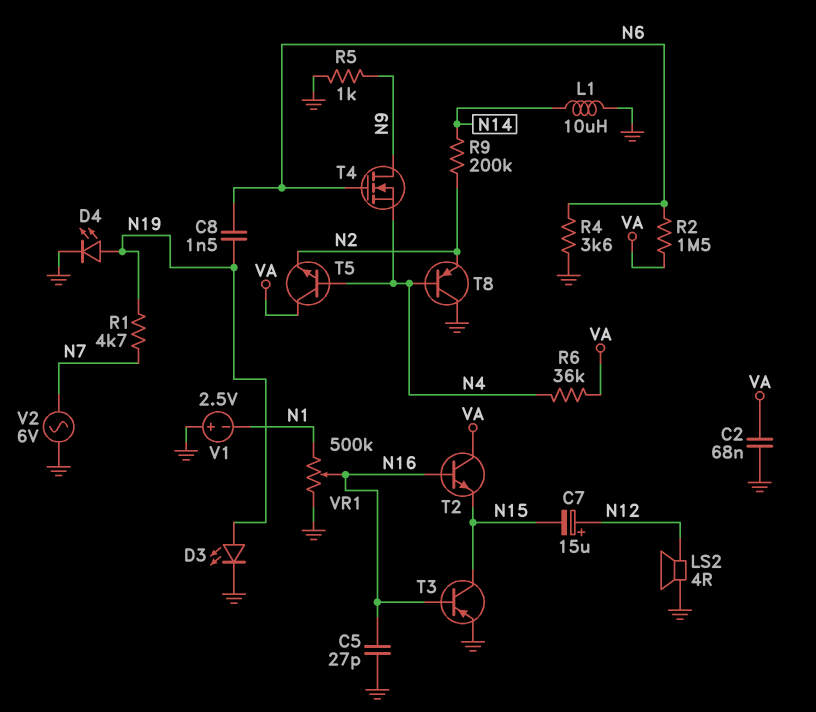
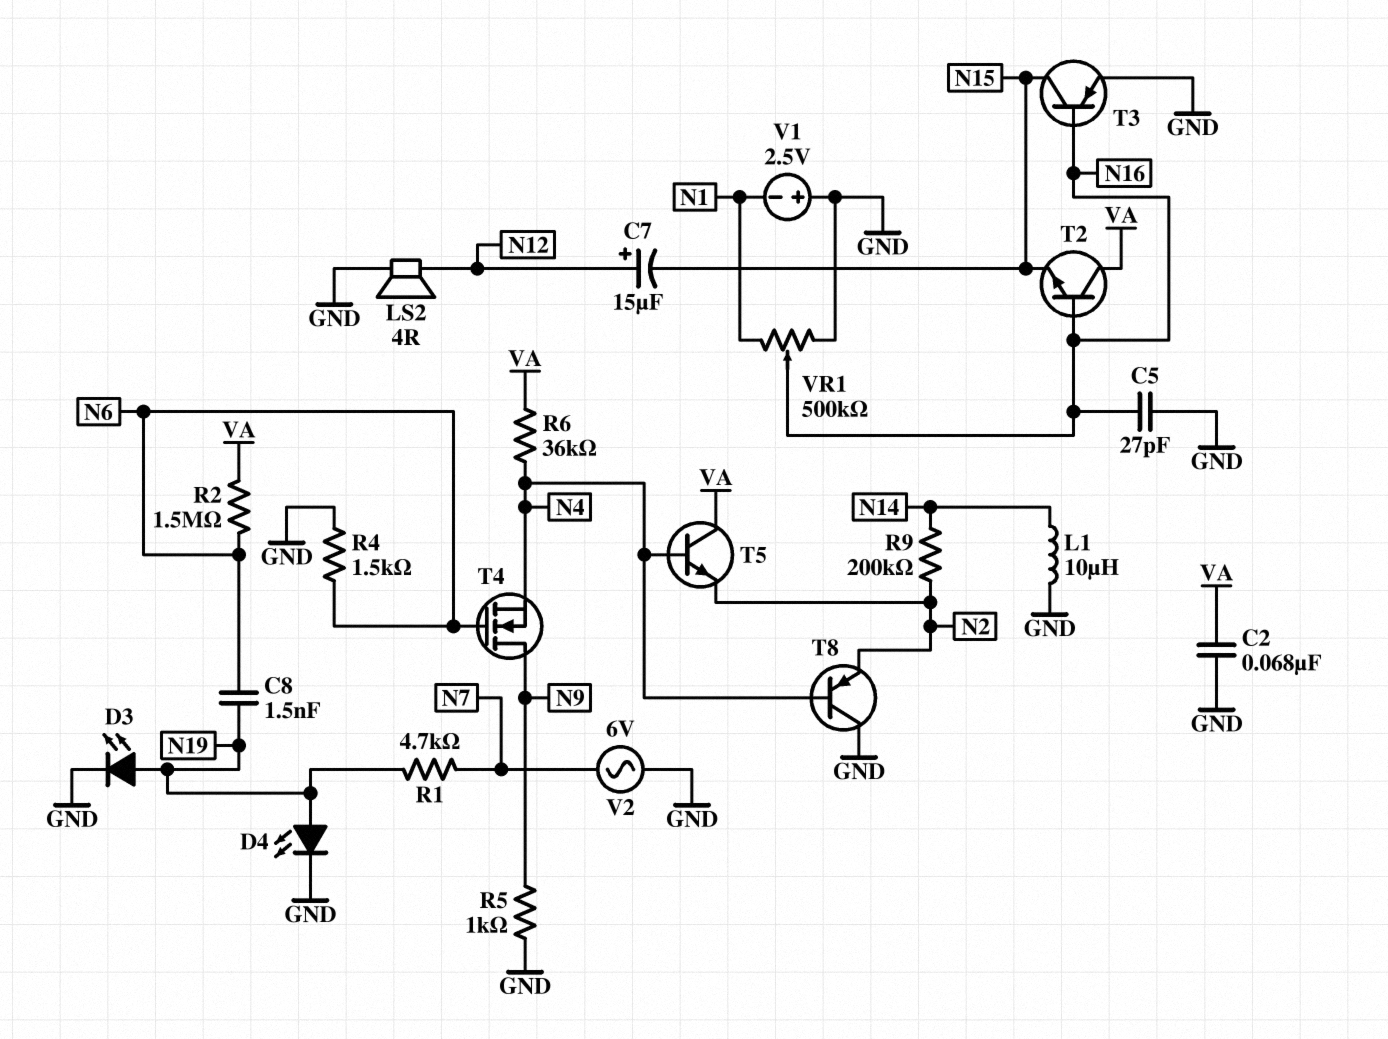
R4: 3.6k (GND, N6) -> 1.5k (GND, N6)

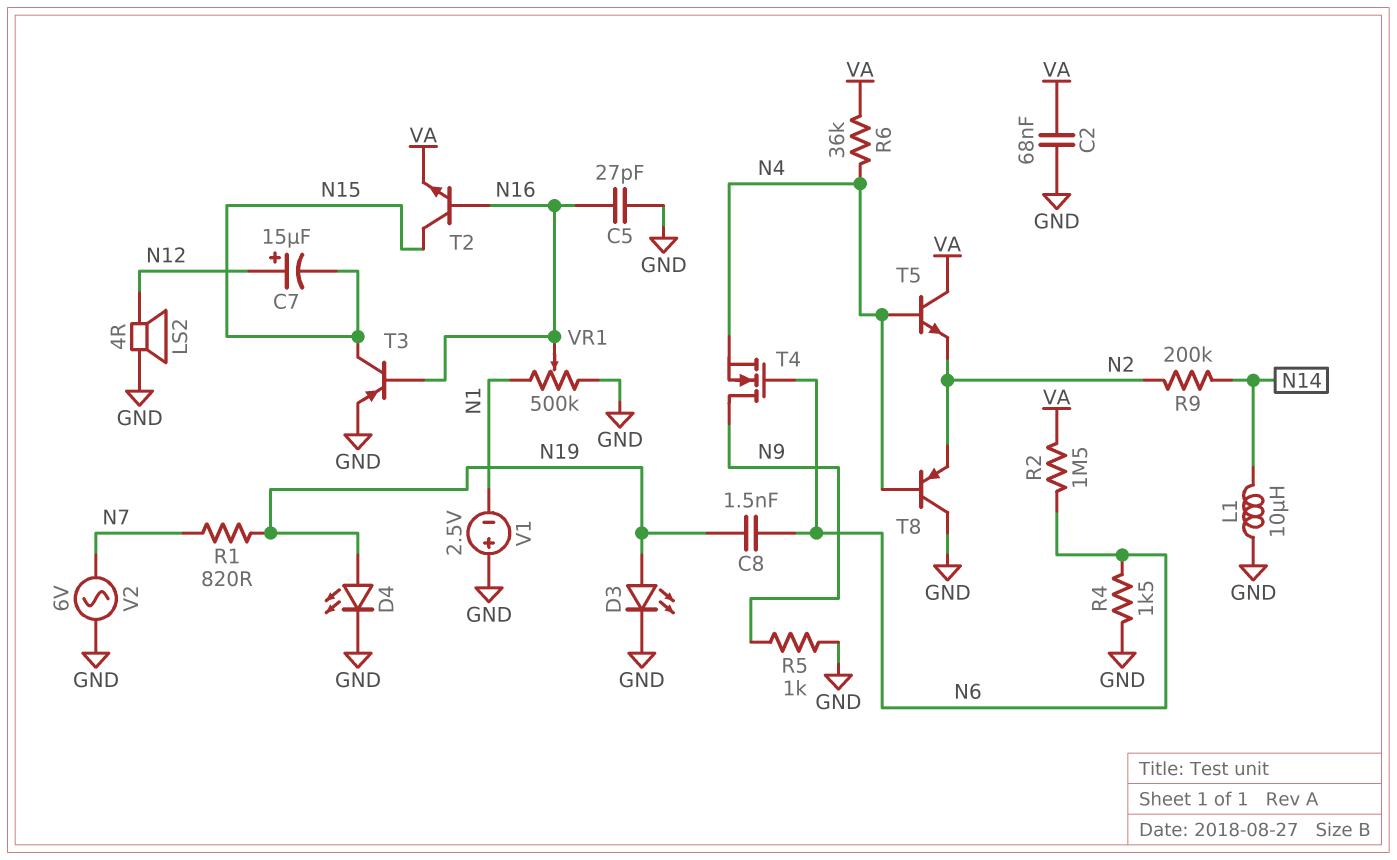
R1: 4.7k (N7, N19) -> 820 (N7, N19)
T2: NPN (B N16, C VA, E N15) -> NPN (B N16, C N15, E VA)

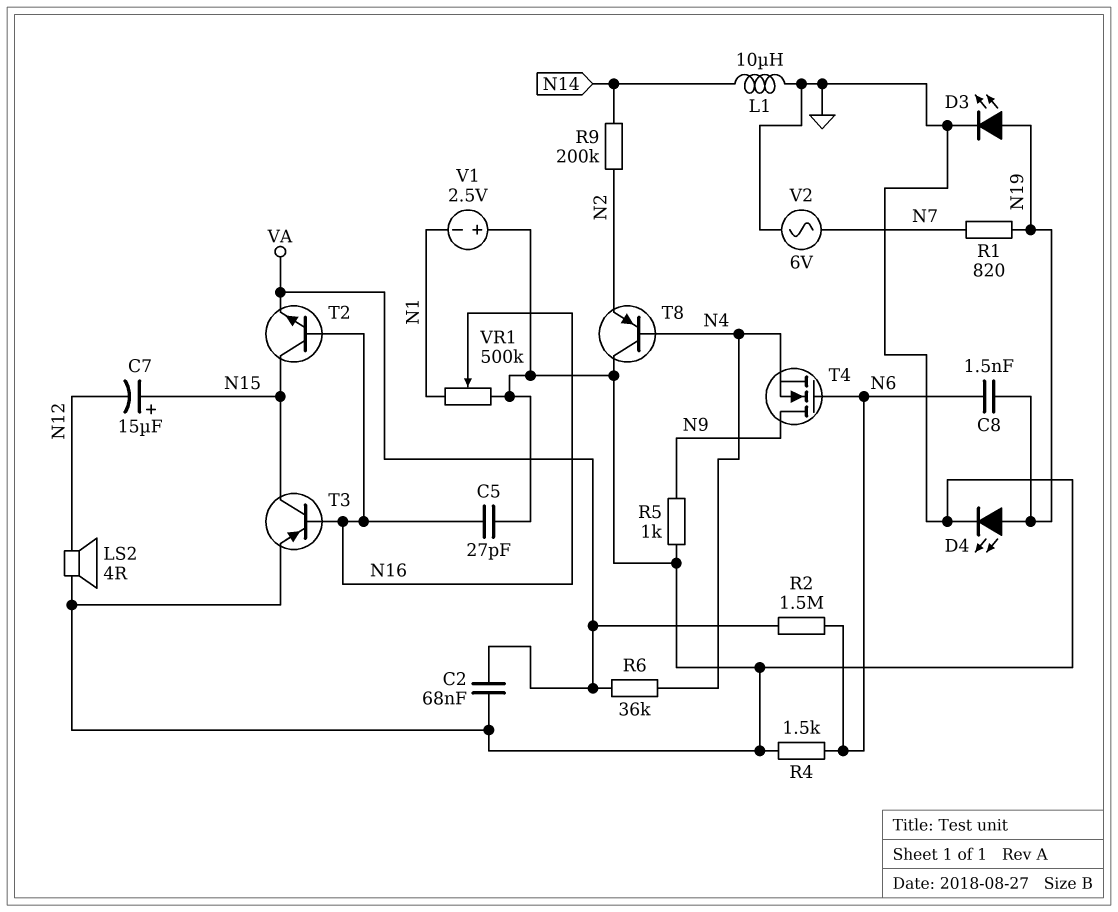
C7: 15uF (plus N12, minus N15) -> 15uF (plus N15, minus N12)
T5: NPN (B N4, C VA, E N2) -> none

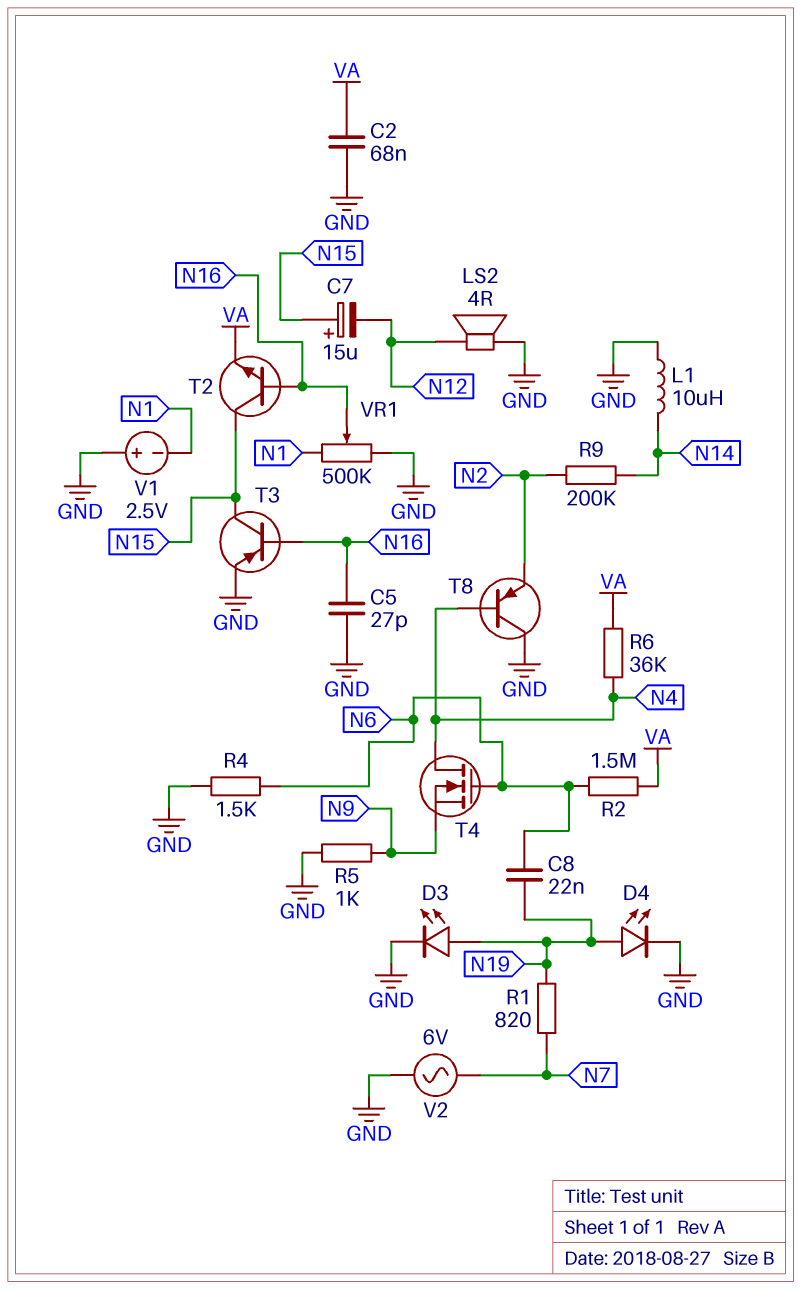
C8: 1.5nF (N6, N19) -> 22nF (N6, N19)
T4: NMOS (G N6, D N9, S N4) -> NMOS (G N6, D N4, S N9)

